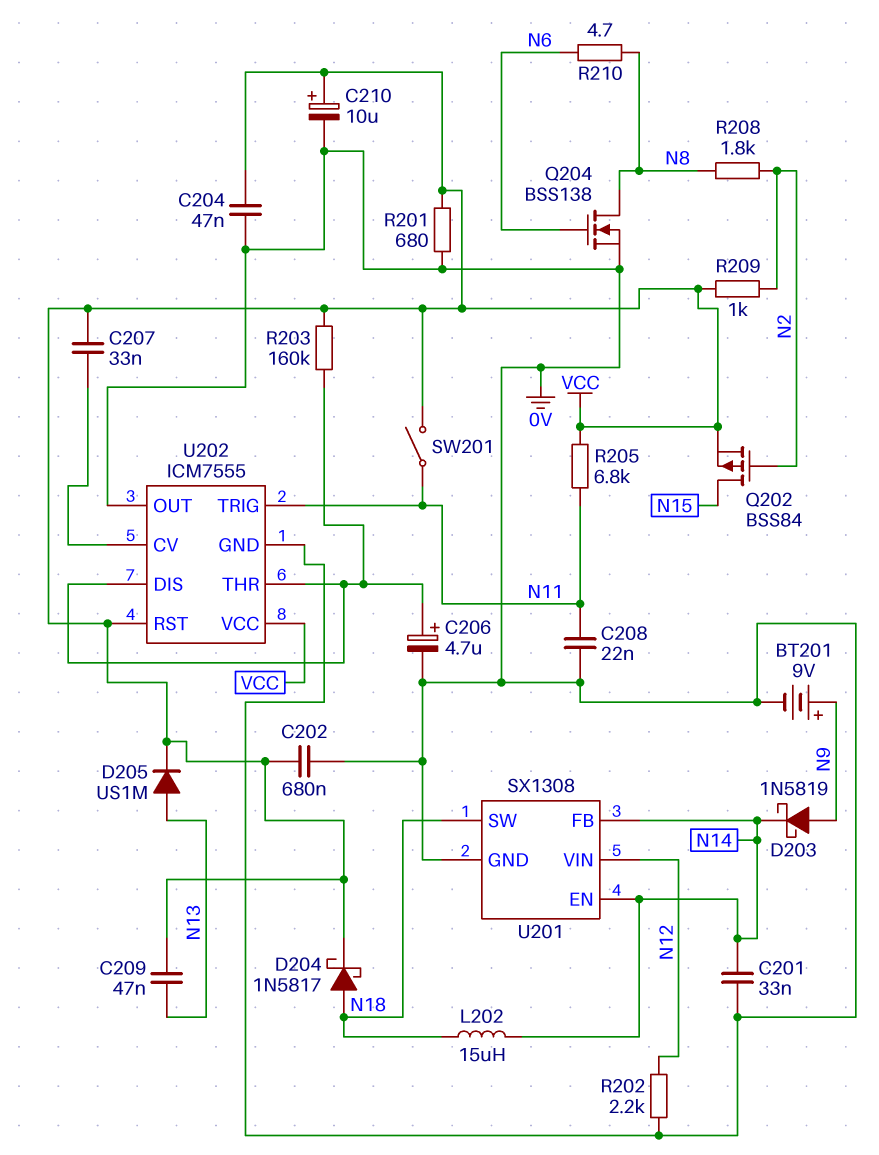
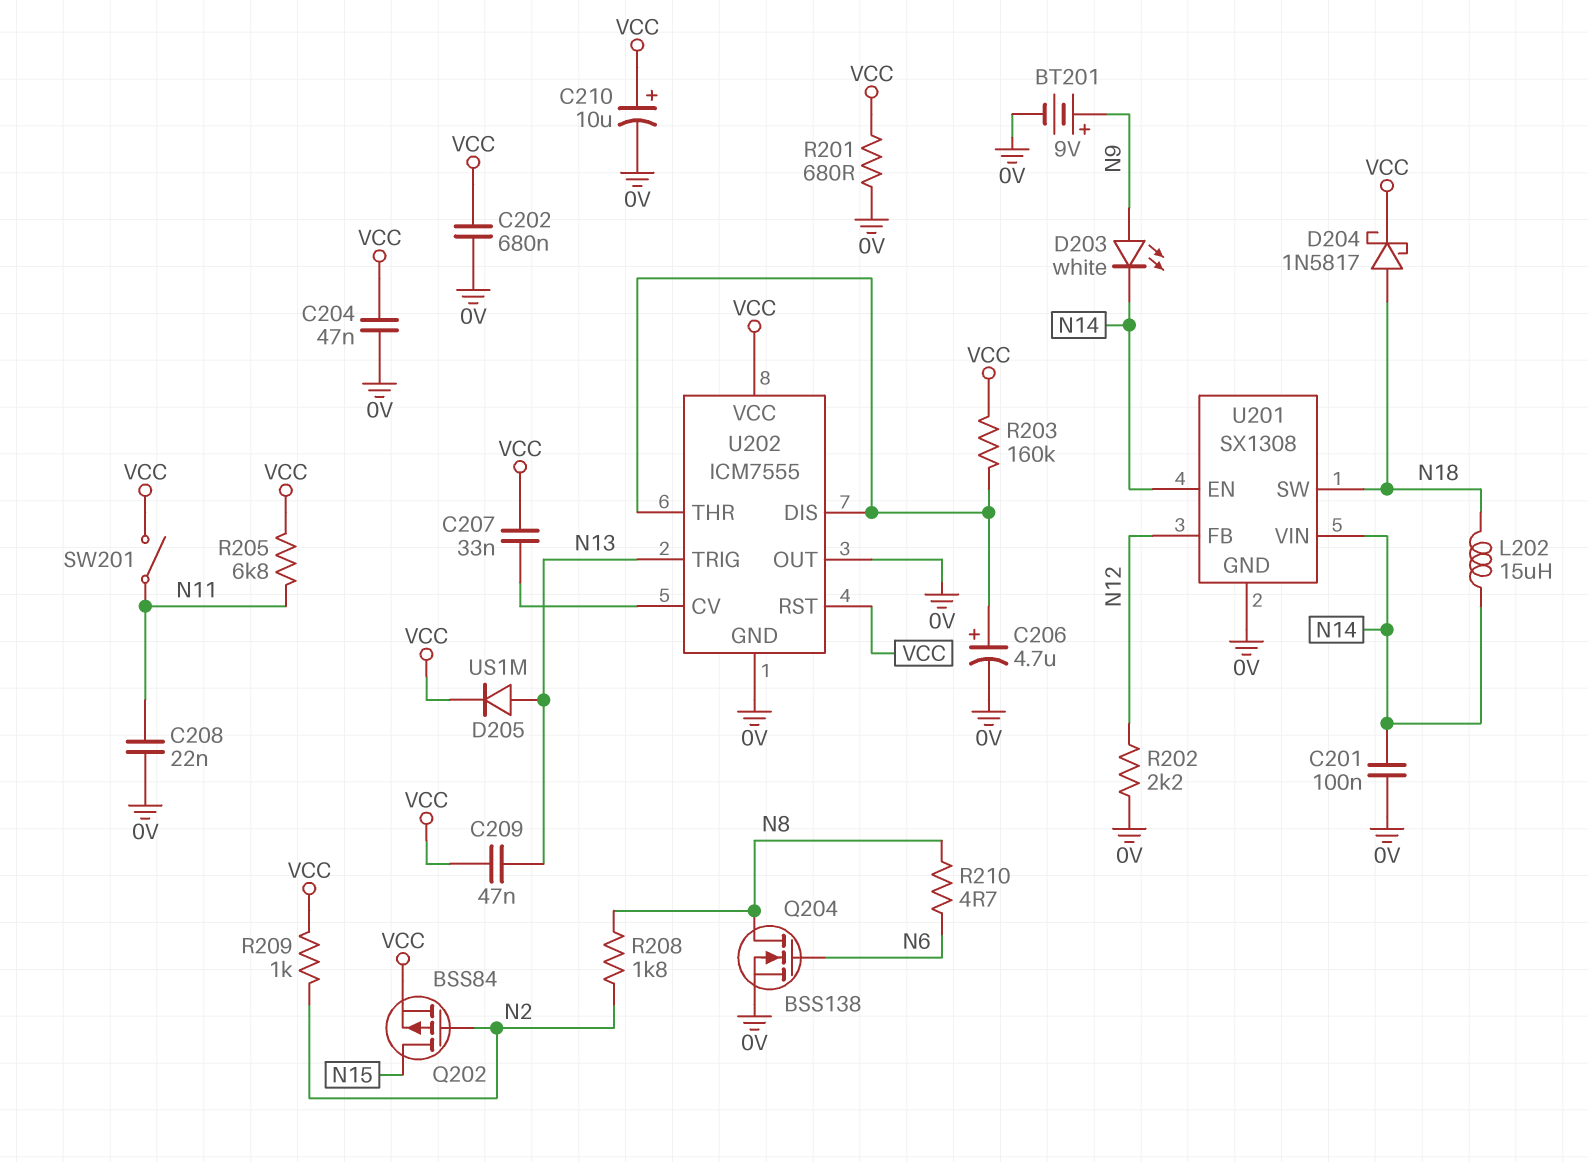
C201: 33nF (0V, N14) -> 100nF (0V, N14)
D203: schottky 1N5819 (A N9, K N14) -> LED white (A N9, K N14)
U201 pin FB: N14 -> N12
U201 pin VIN: N12 -> N14
U202 pin TRIG: N11 -> N13

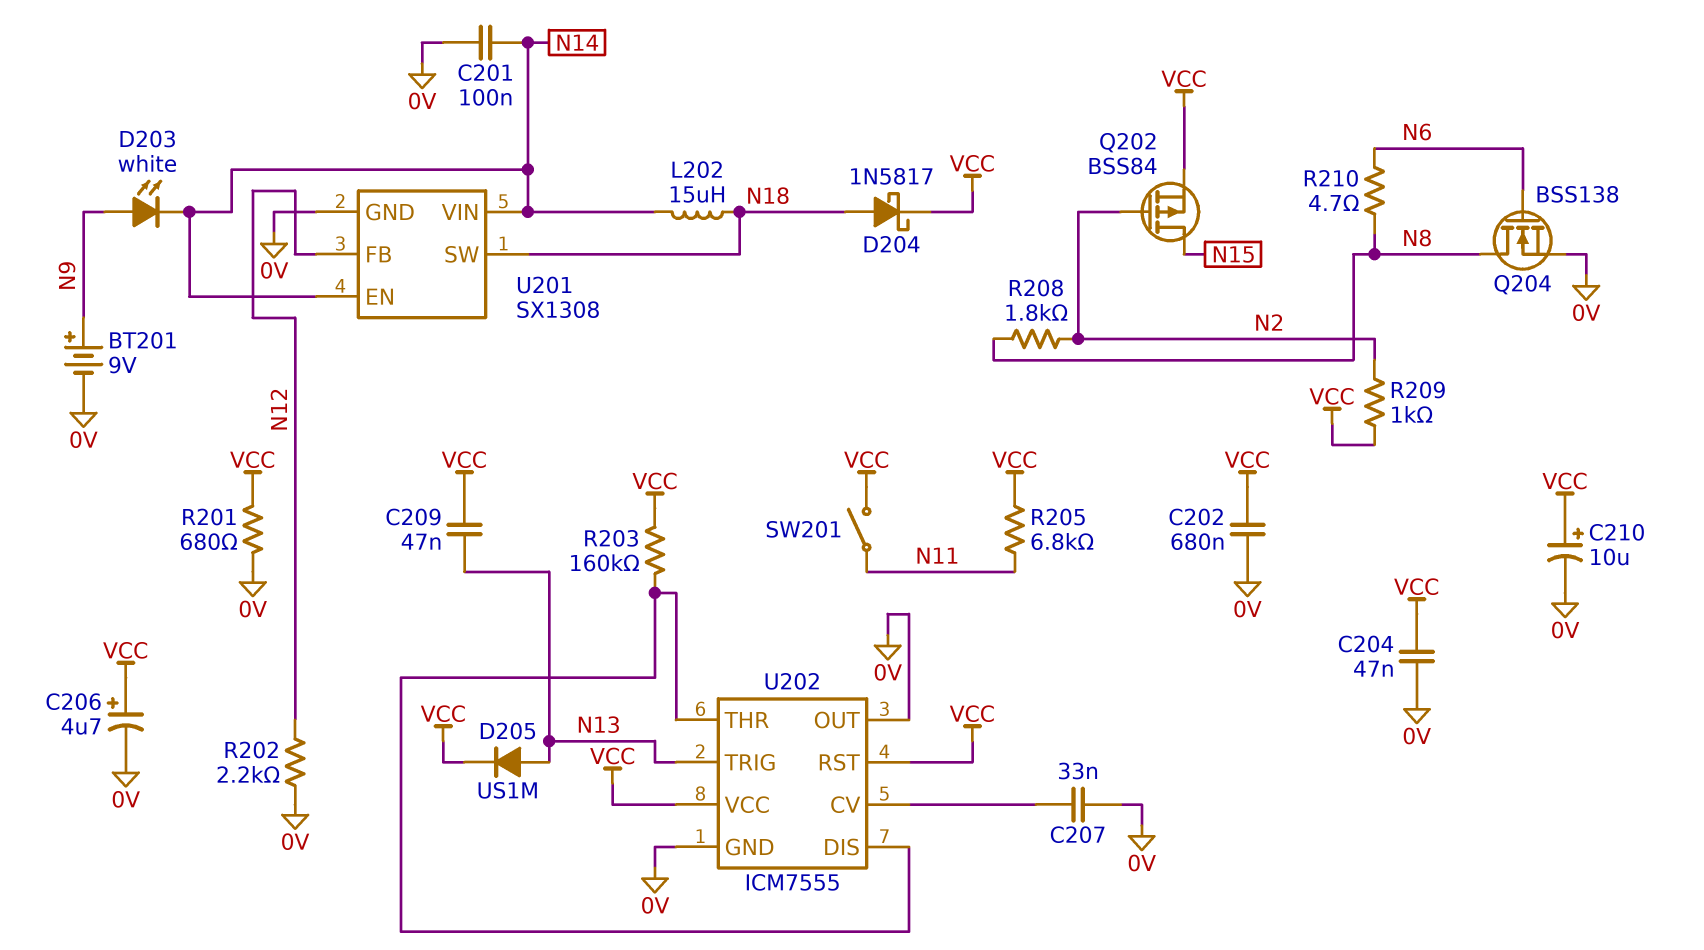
C206: 4.7uF (plus U202/DIS, minus 0V) -> 4.7uF (plus VCC, minus 0V)
C207: 33nF (U202/CV, VCC) -> 33nF (0V, U202/CV)
C208: 22nF (0V, N11) -> none

